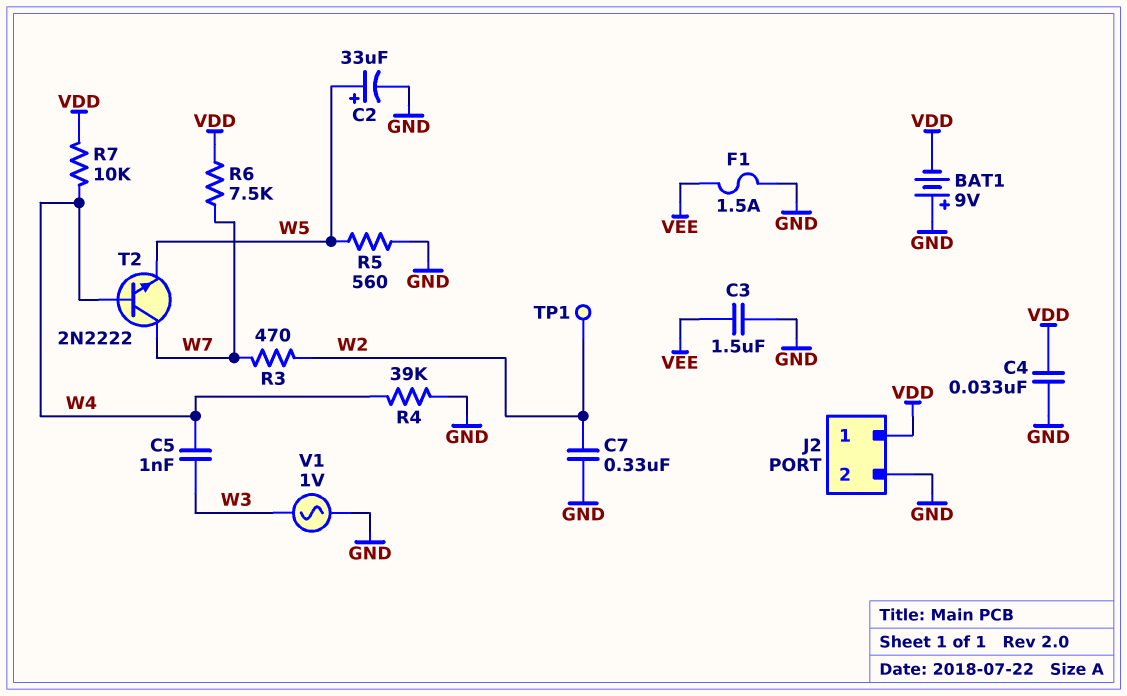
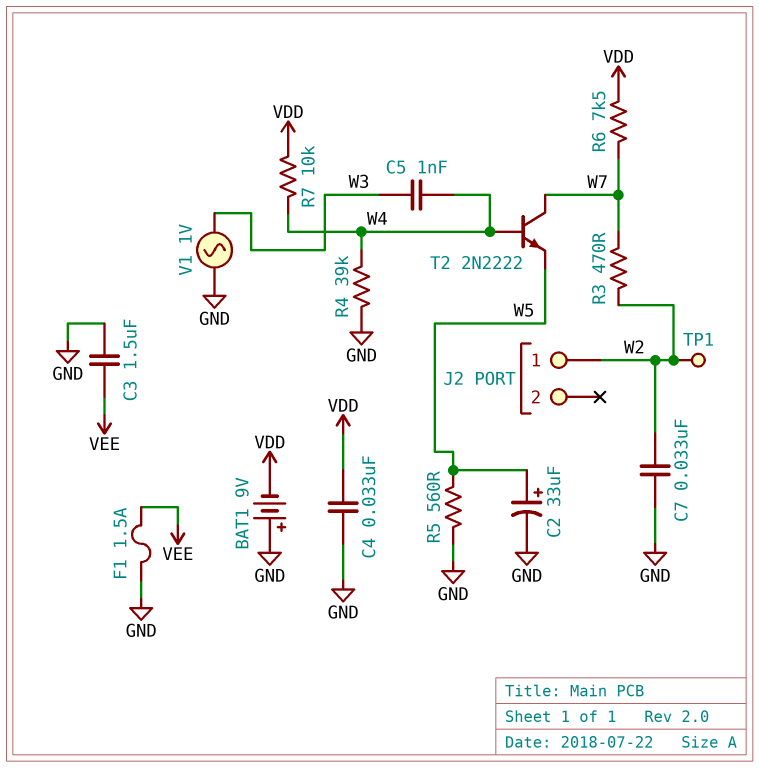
C7: 330nF (GND, W2) -> 33nF (GND, W2)
J2 pin 1: VDD -> W2
J2 pin 2: GND -> none

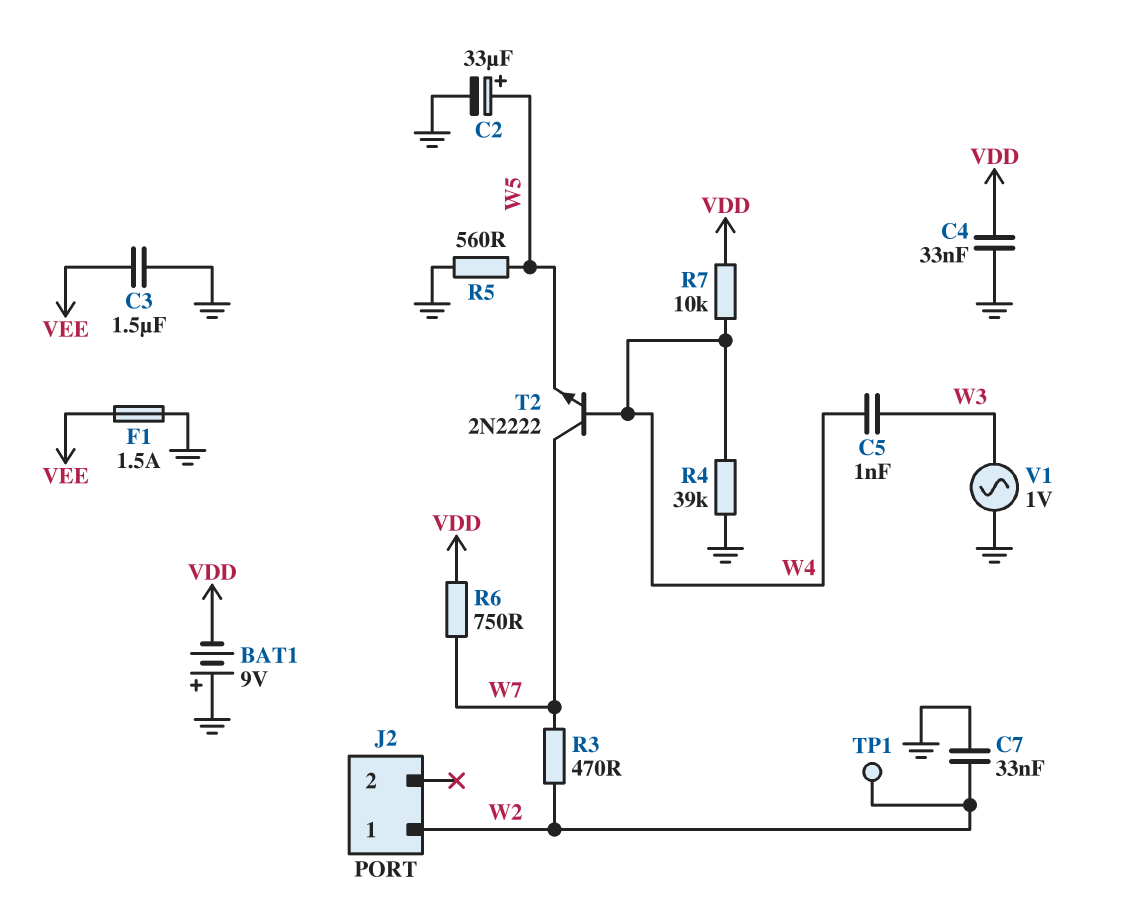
R6: 7.5k (VDD, W7) -> 750 (VDD, W7)

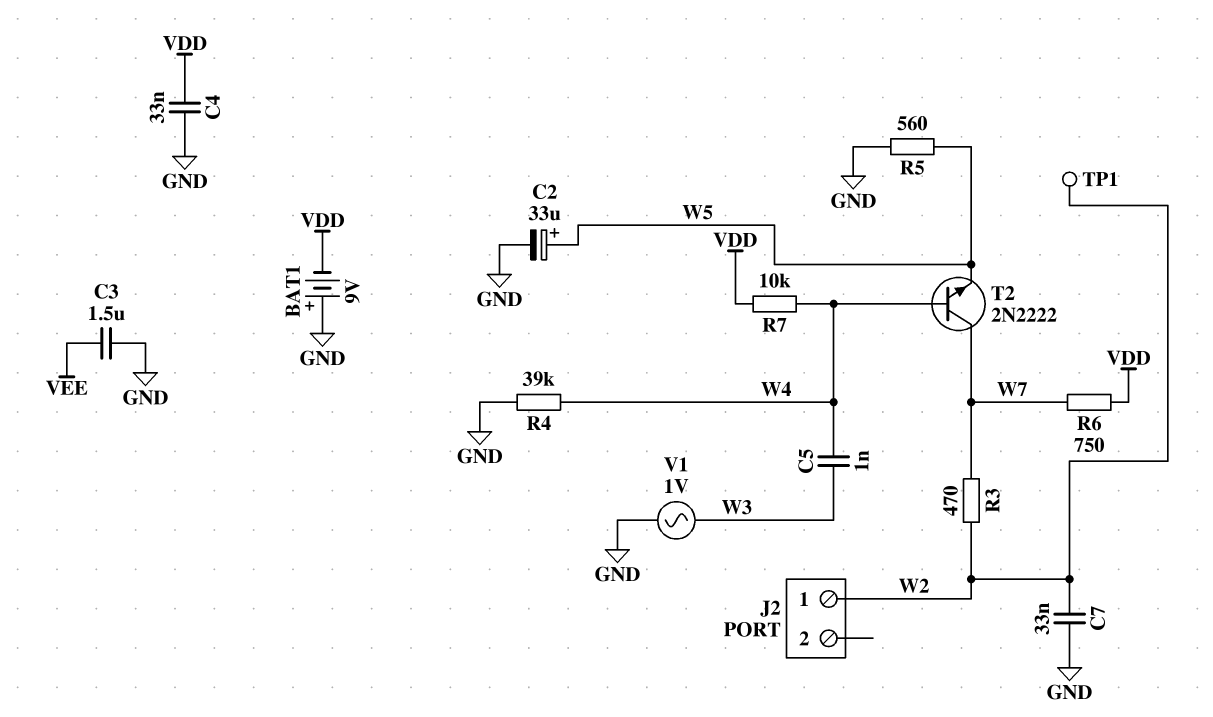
F1: 1.5A (GND, VEE) -> none

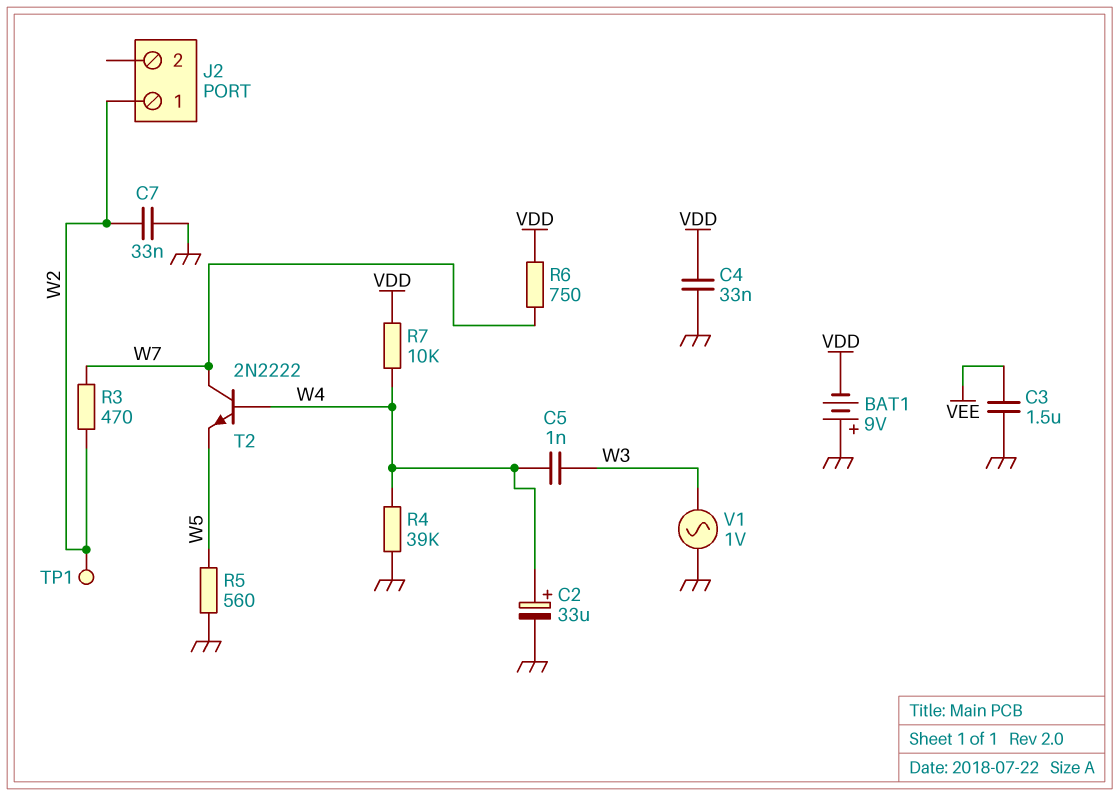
C2: 33uF (plus W5, minus GND) -> 33uF (plus W4, minus GND)

